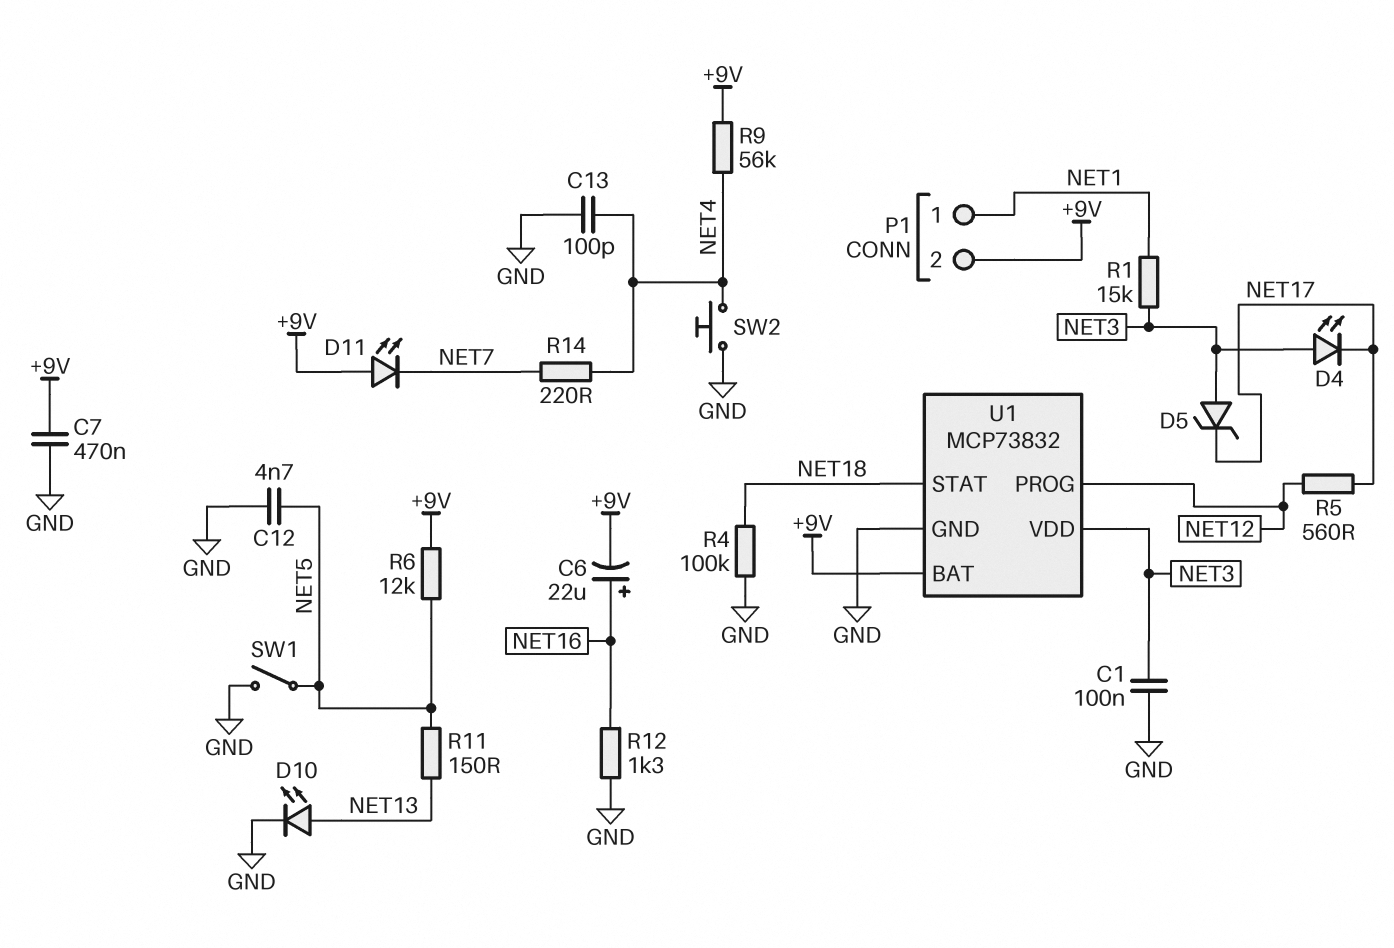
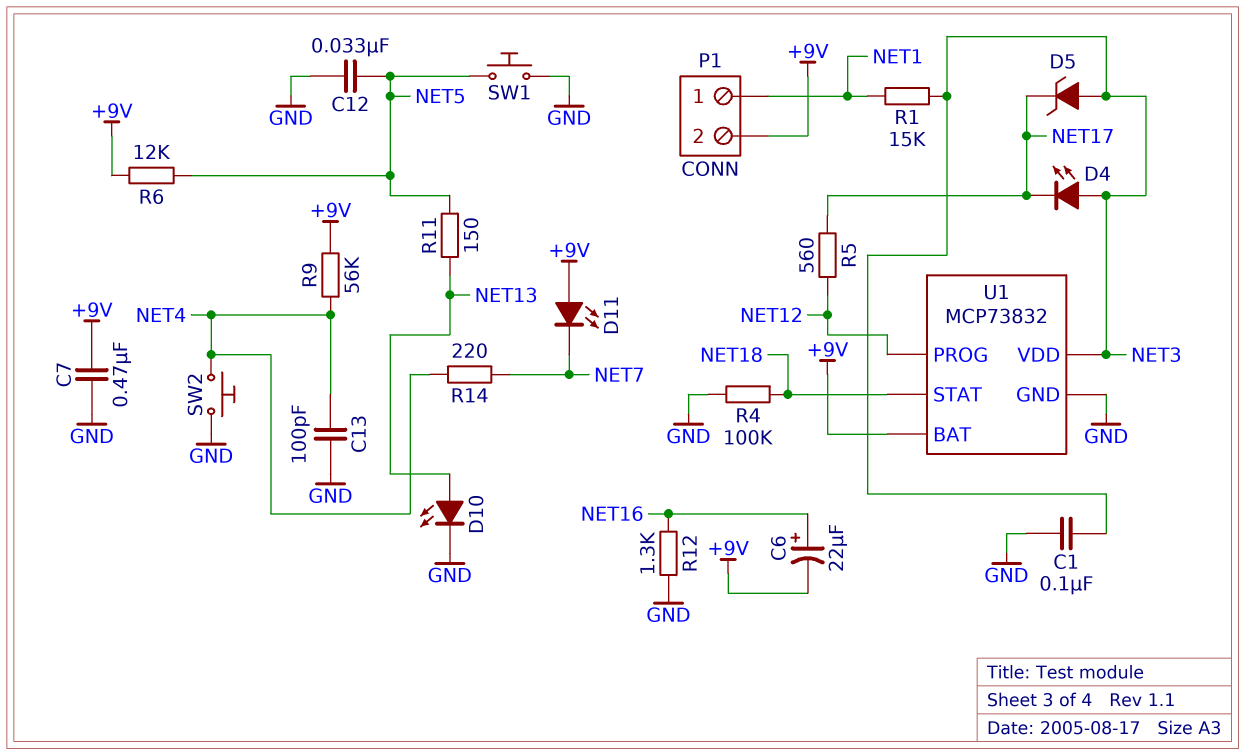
C12: 4.7nF (GND, NET5) -> 33nF (GND, NET5)
SW1: switch (GND, NET5) -> button (GND, NET5)

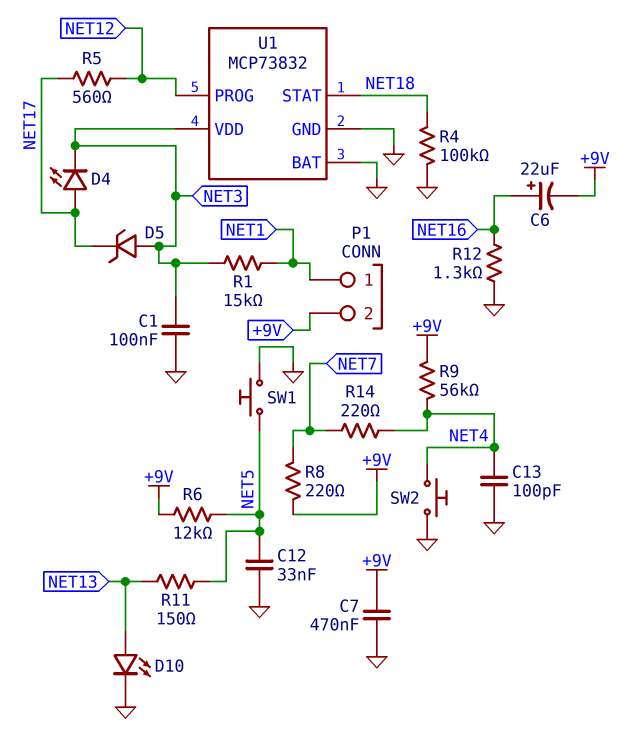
D4: LED (A NET3, K NET17) -> LED (A NET17, K NET3)
D11: LED (A +9V, K NET7) -> none
R8: none -> 220 (+9V, NET7)
U1 pin BAT: +9V -> GND

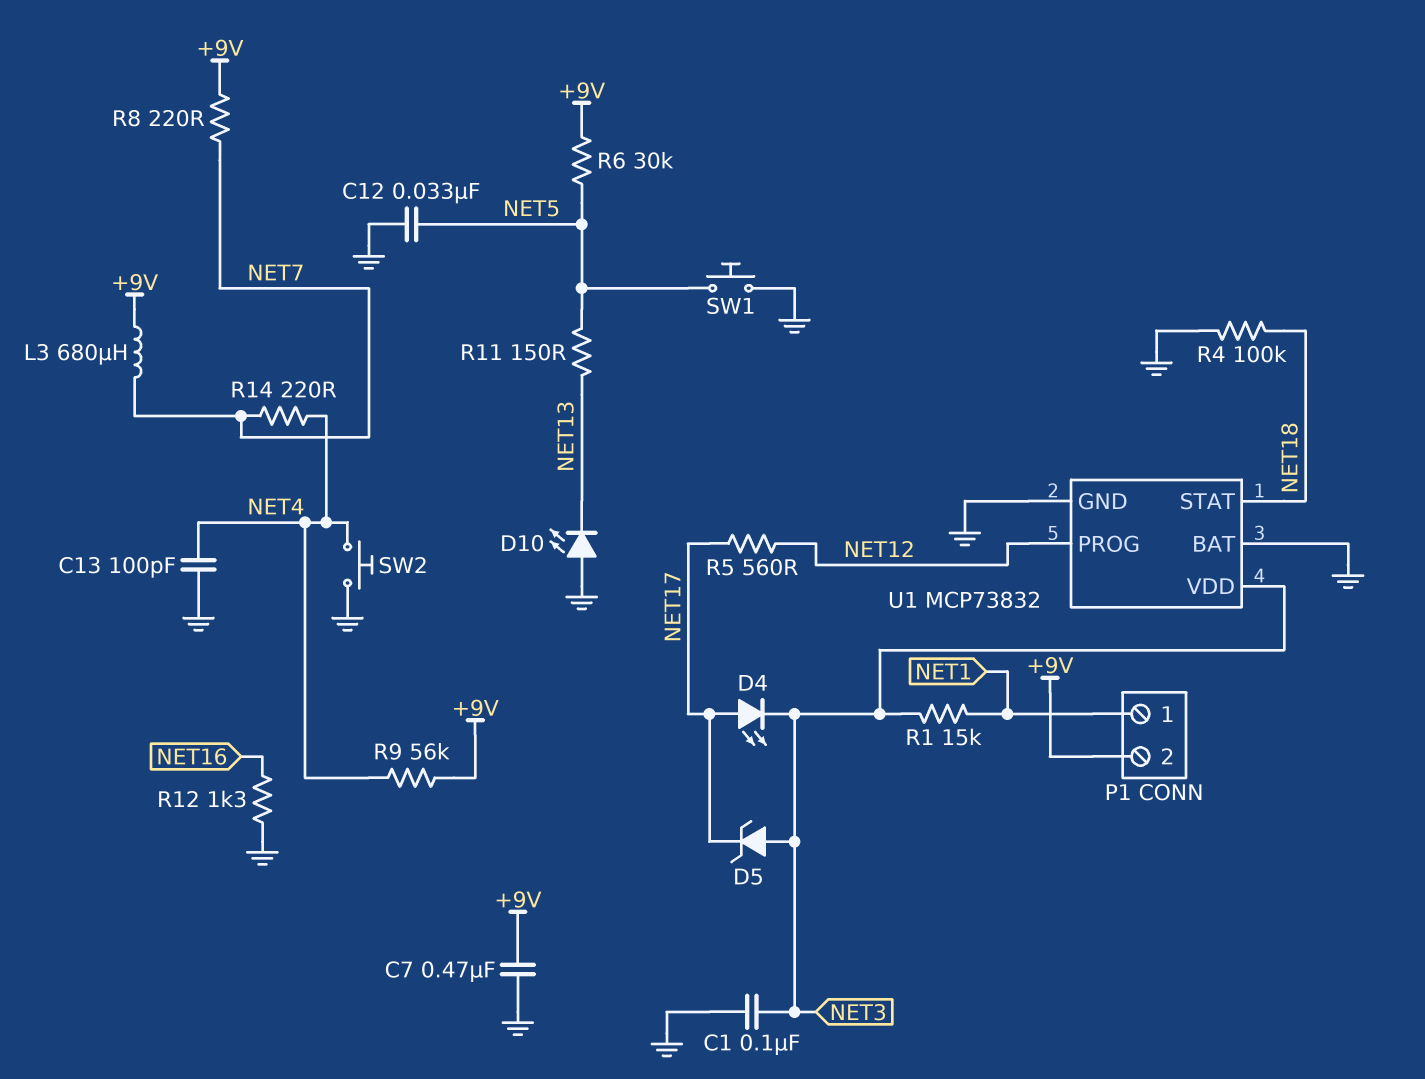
C6: 22uF (plus NET16, minus +9V) -> none
D10: LED (A NET13, K GND) -> LED (A GND, K NET13)
L3: none -> 680uH (+9V, NET7)
R6: 12k (+9V, NET5) -> 30k (+9V, NET5)

